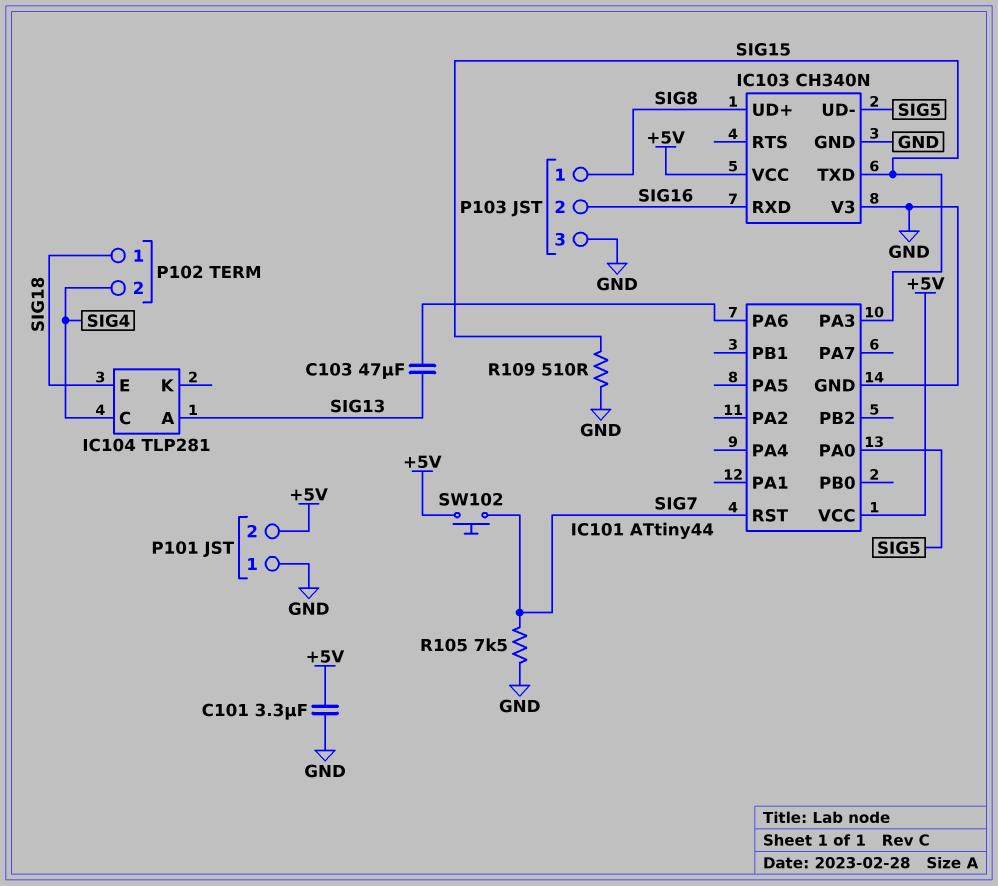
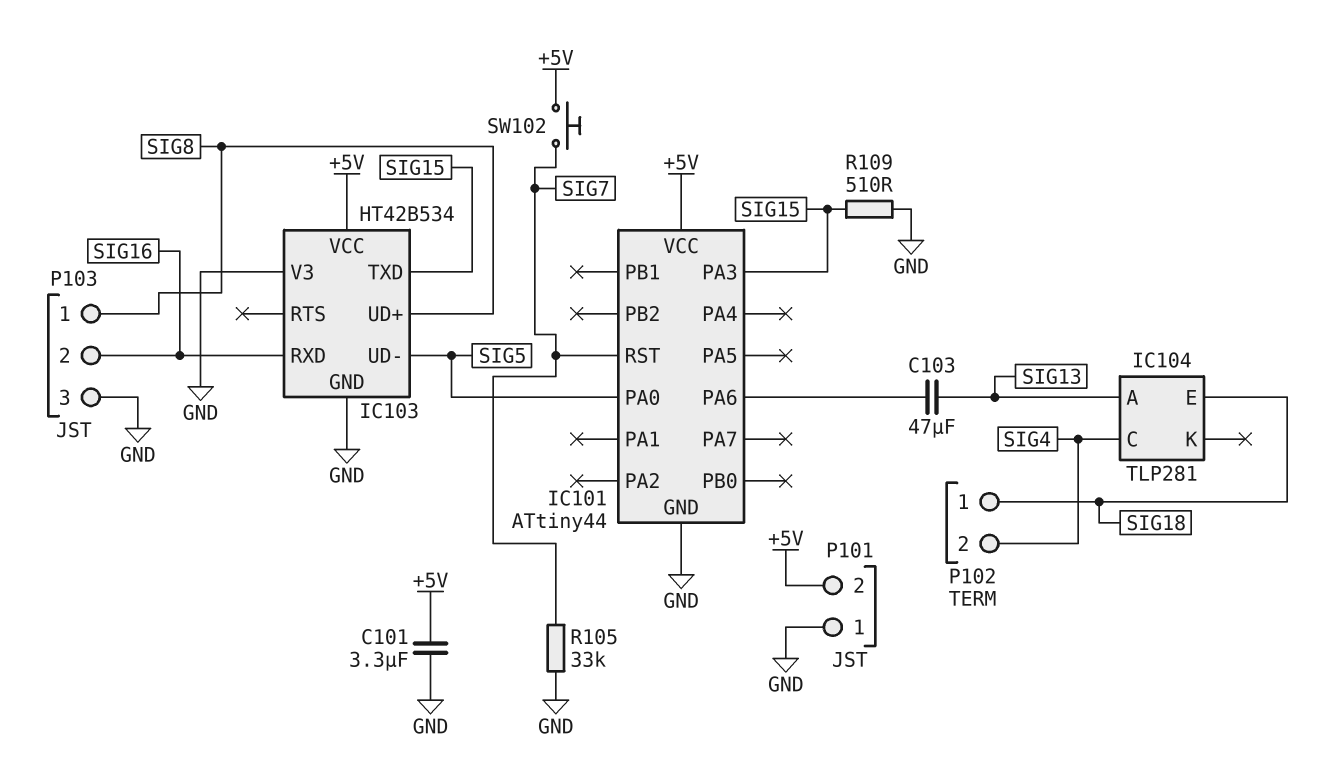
IC103: CH340N -> HT42B534
R105: 7.5k (GND, SIG7) -> 33k (GND, SIG7)

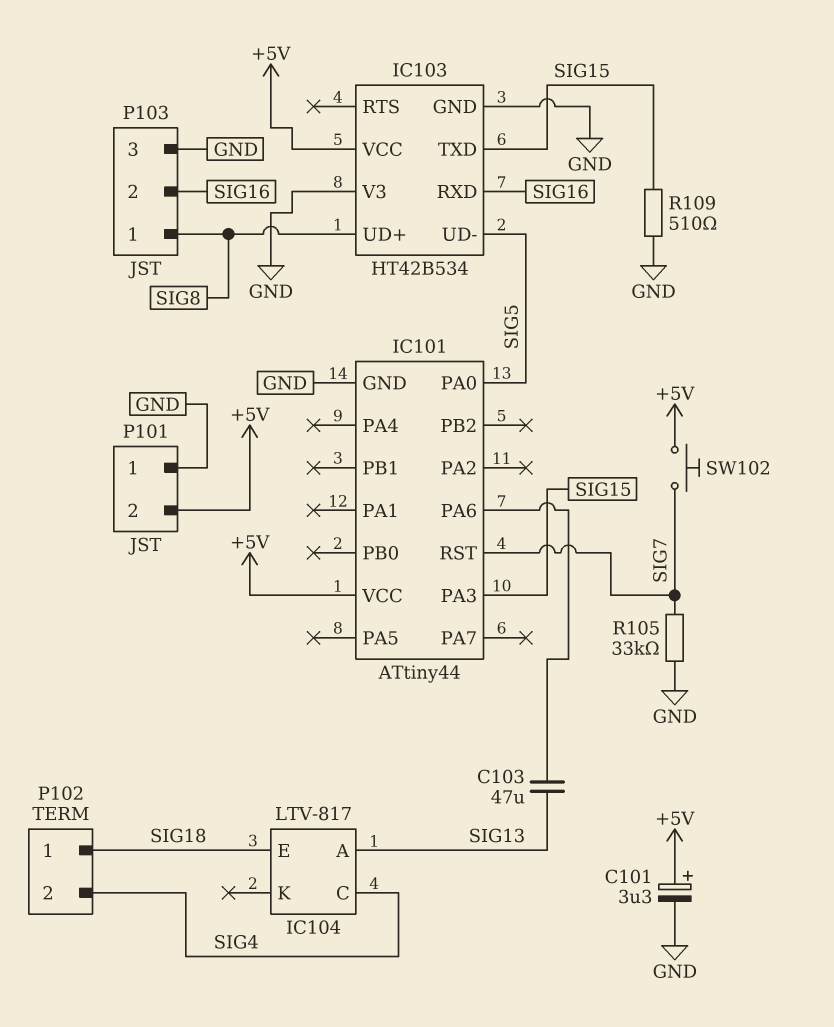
C101: 3.3uF (+5V, GND) -> 3.3uF (plus +5V, minus GND)
IC104: TLP281 -> LTV-817

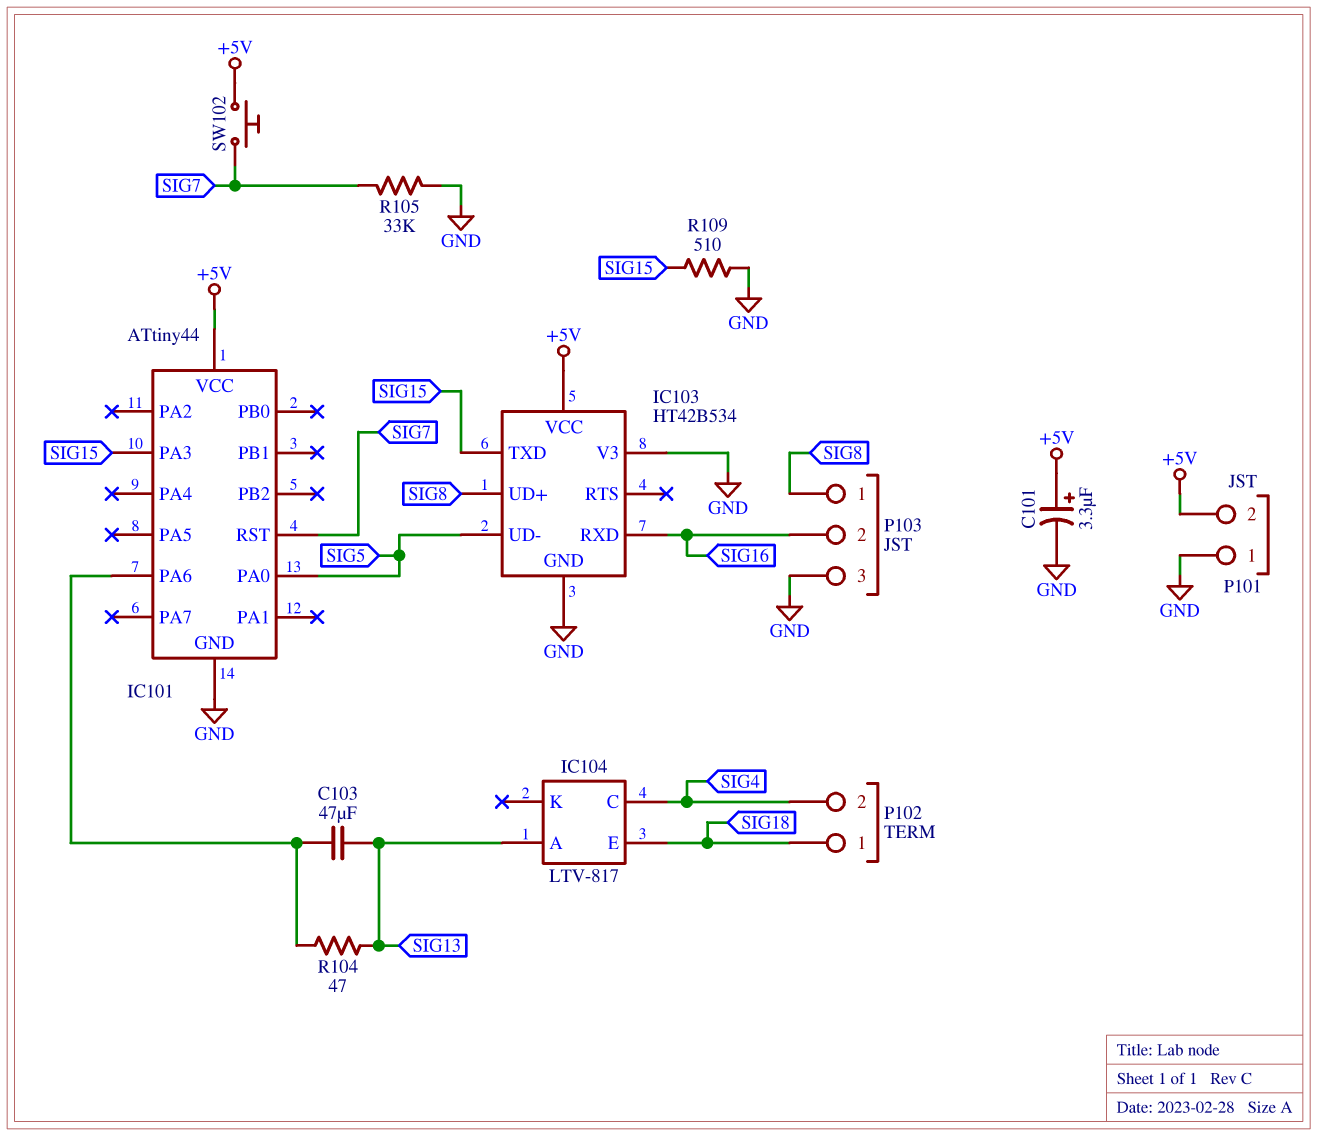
R104: none -> 47 (IC101/PA6, SIG13)

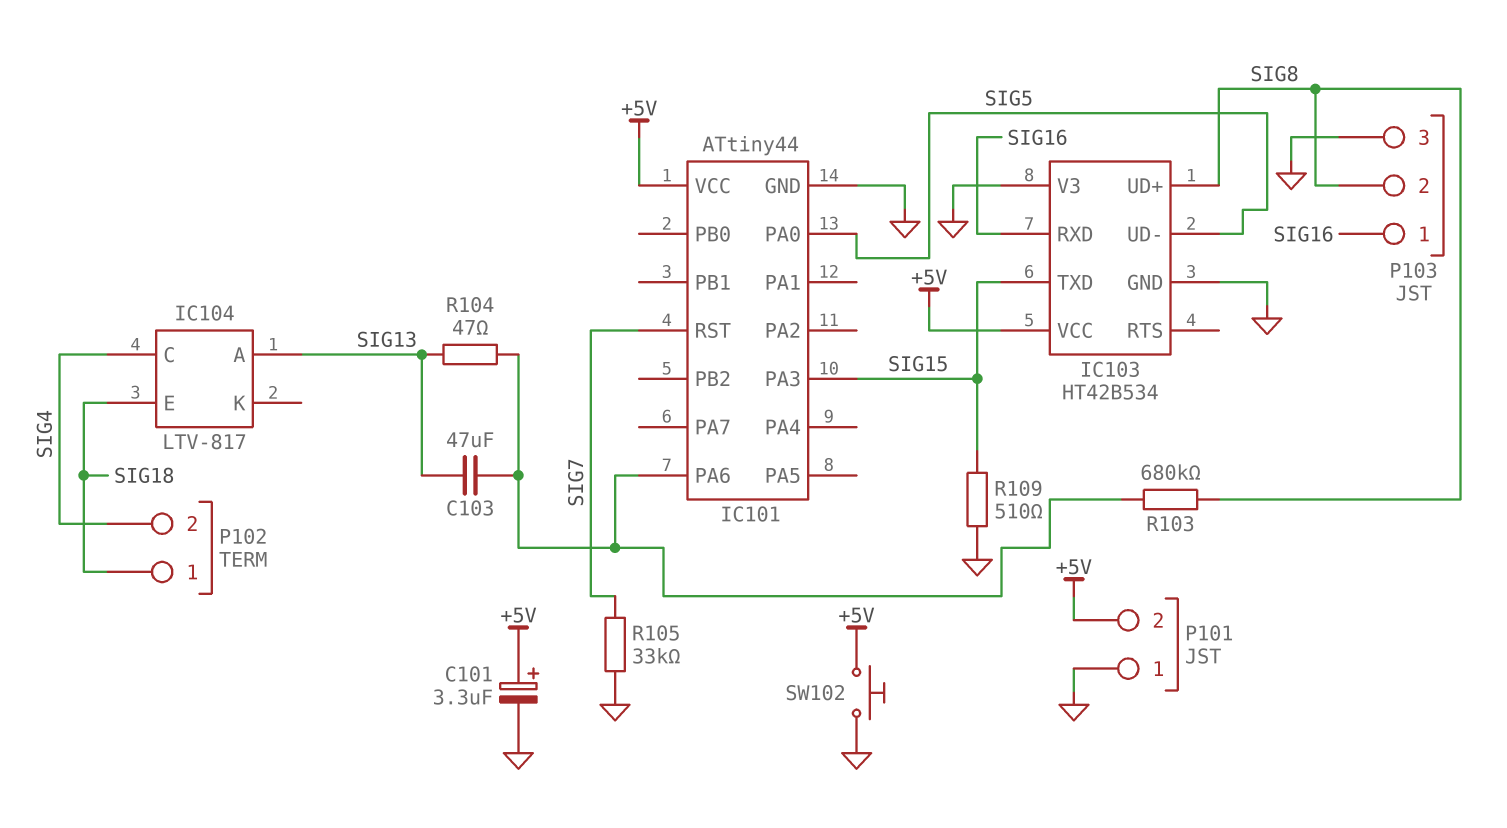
P103 pin 1: SIG8 -> SIG16
P103 pin 2: SIG16 -> SIG8
R103: none -> 680k (IC101/PA6, SIG8)
SW102: button (+5V, SIG7) -> button (+5V, GND)

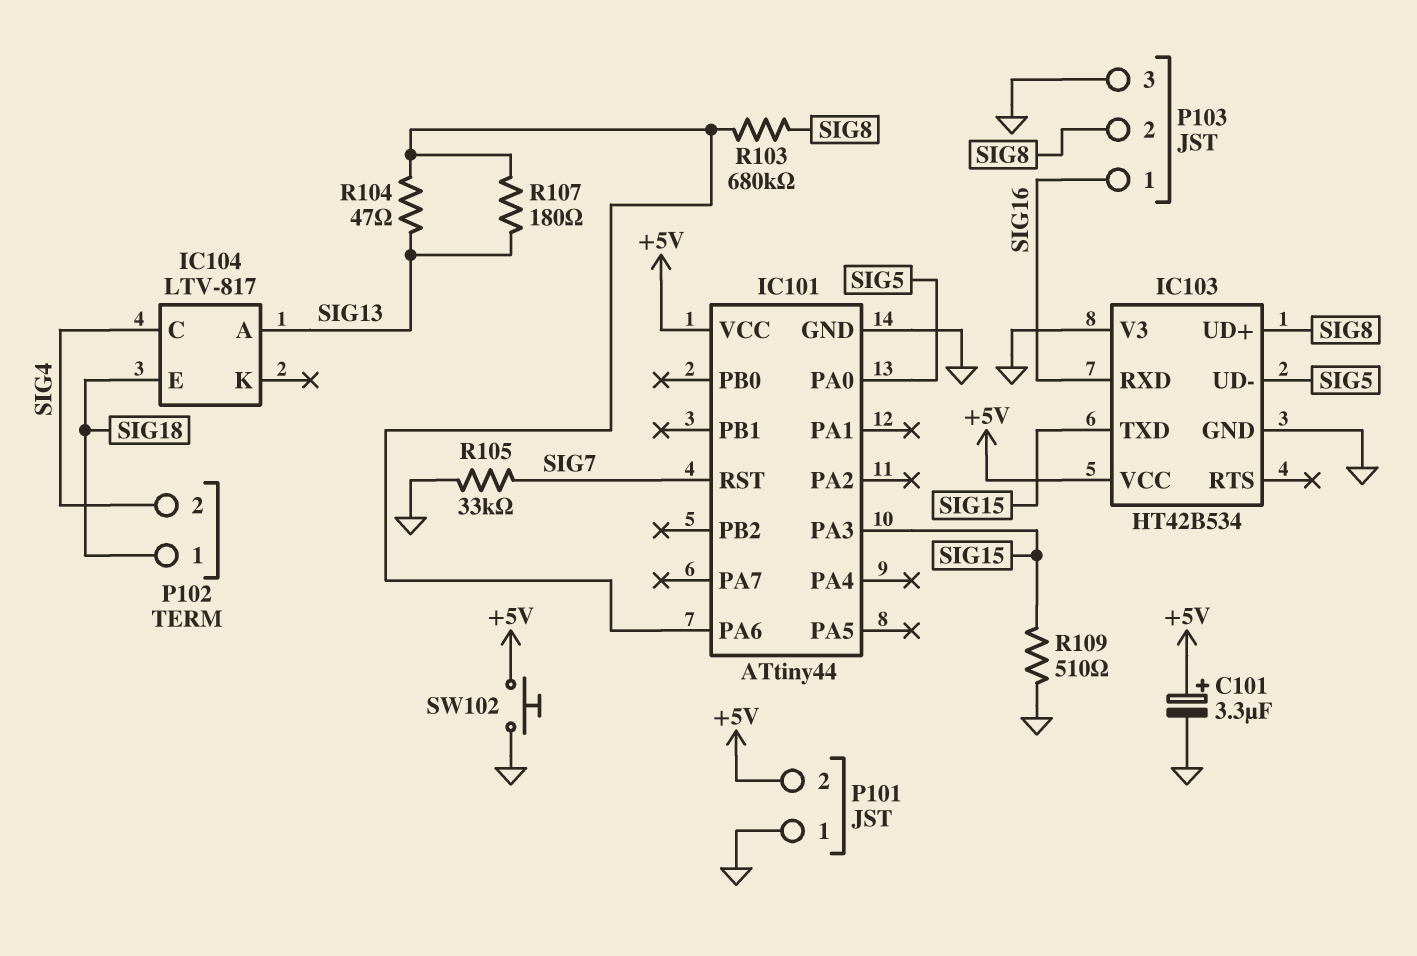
C103: 47uF (IC101/PA6, SIG13) -> none
R107: none -> 180 (IC101/PA6, SIG13)

